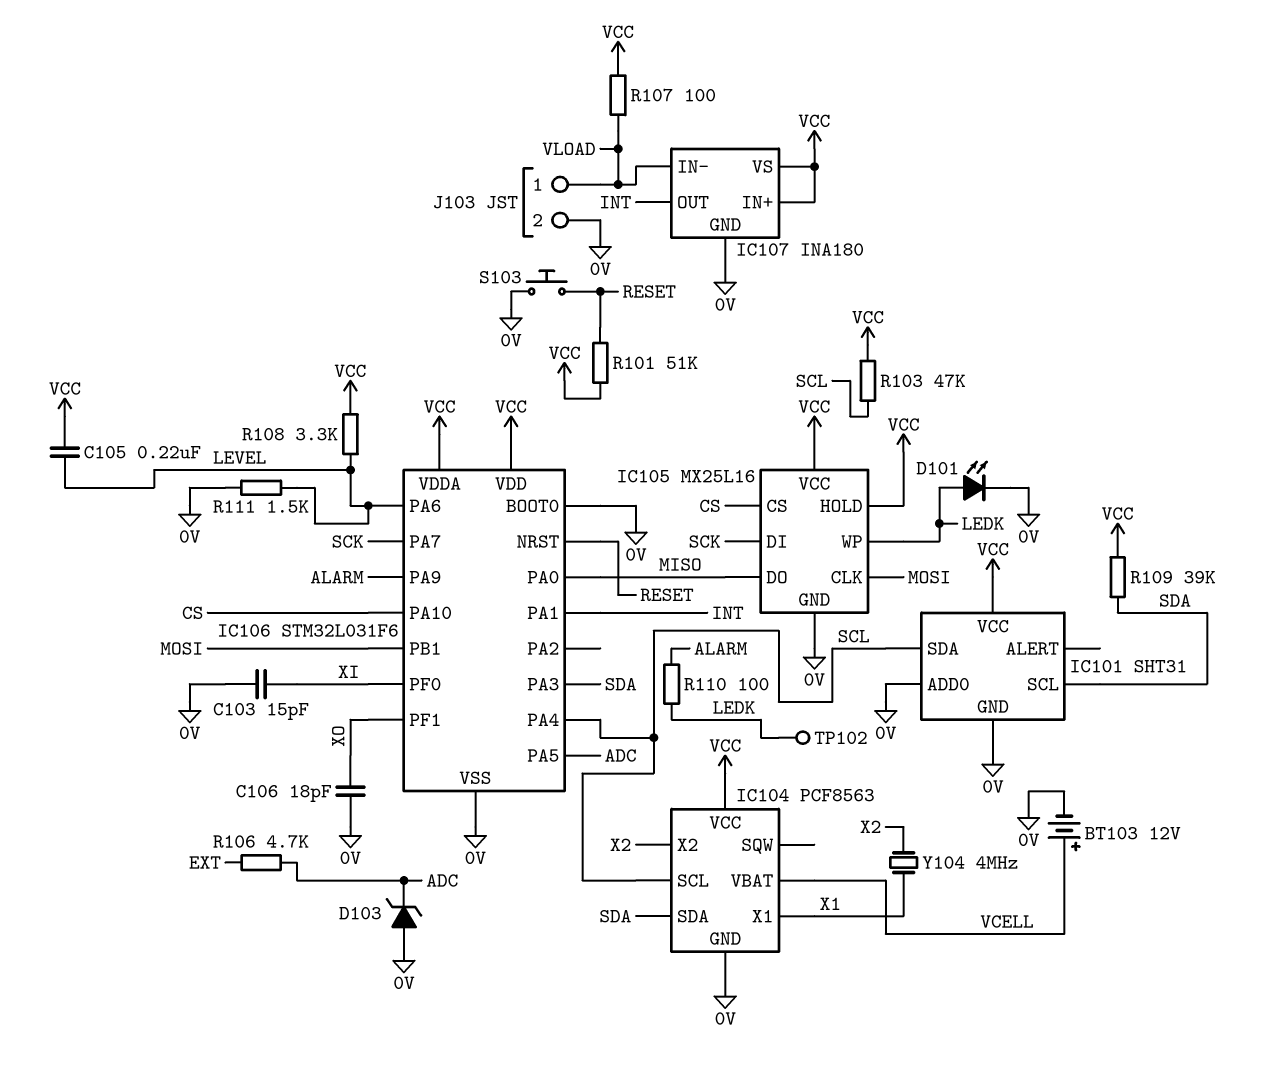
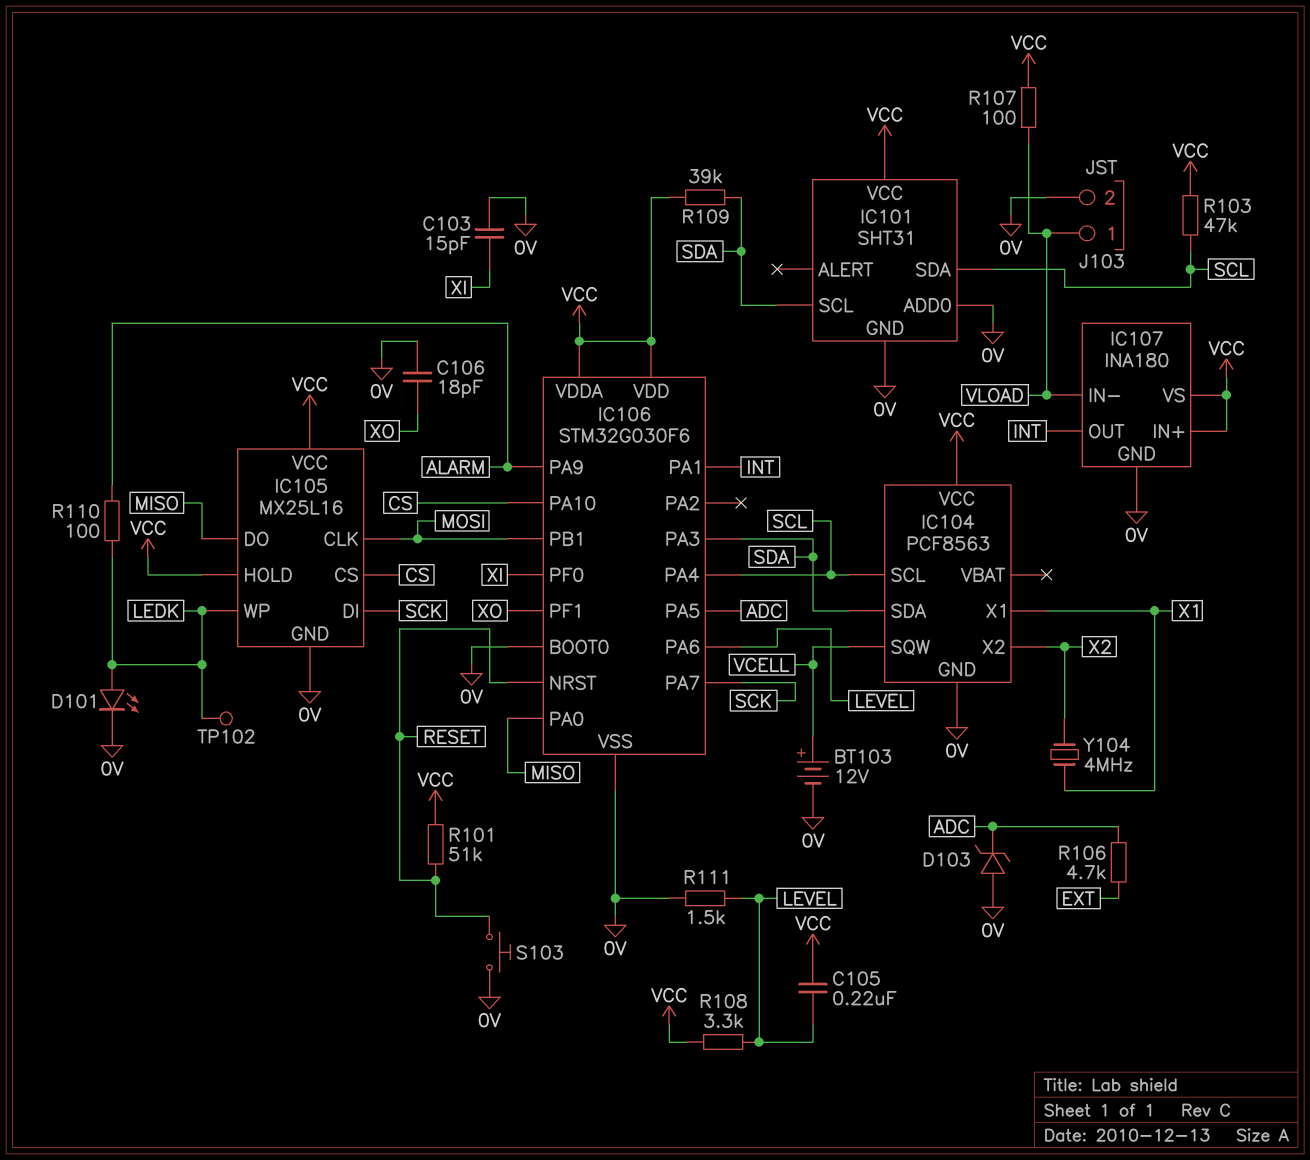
IC104 pin SQW: none -> VCELL
IC104 pin VBAT: VCELL -> none
IC106: STM32L031F6 -> STM32G030F6

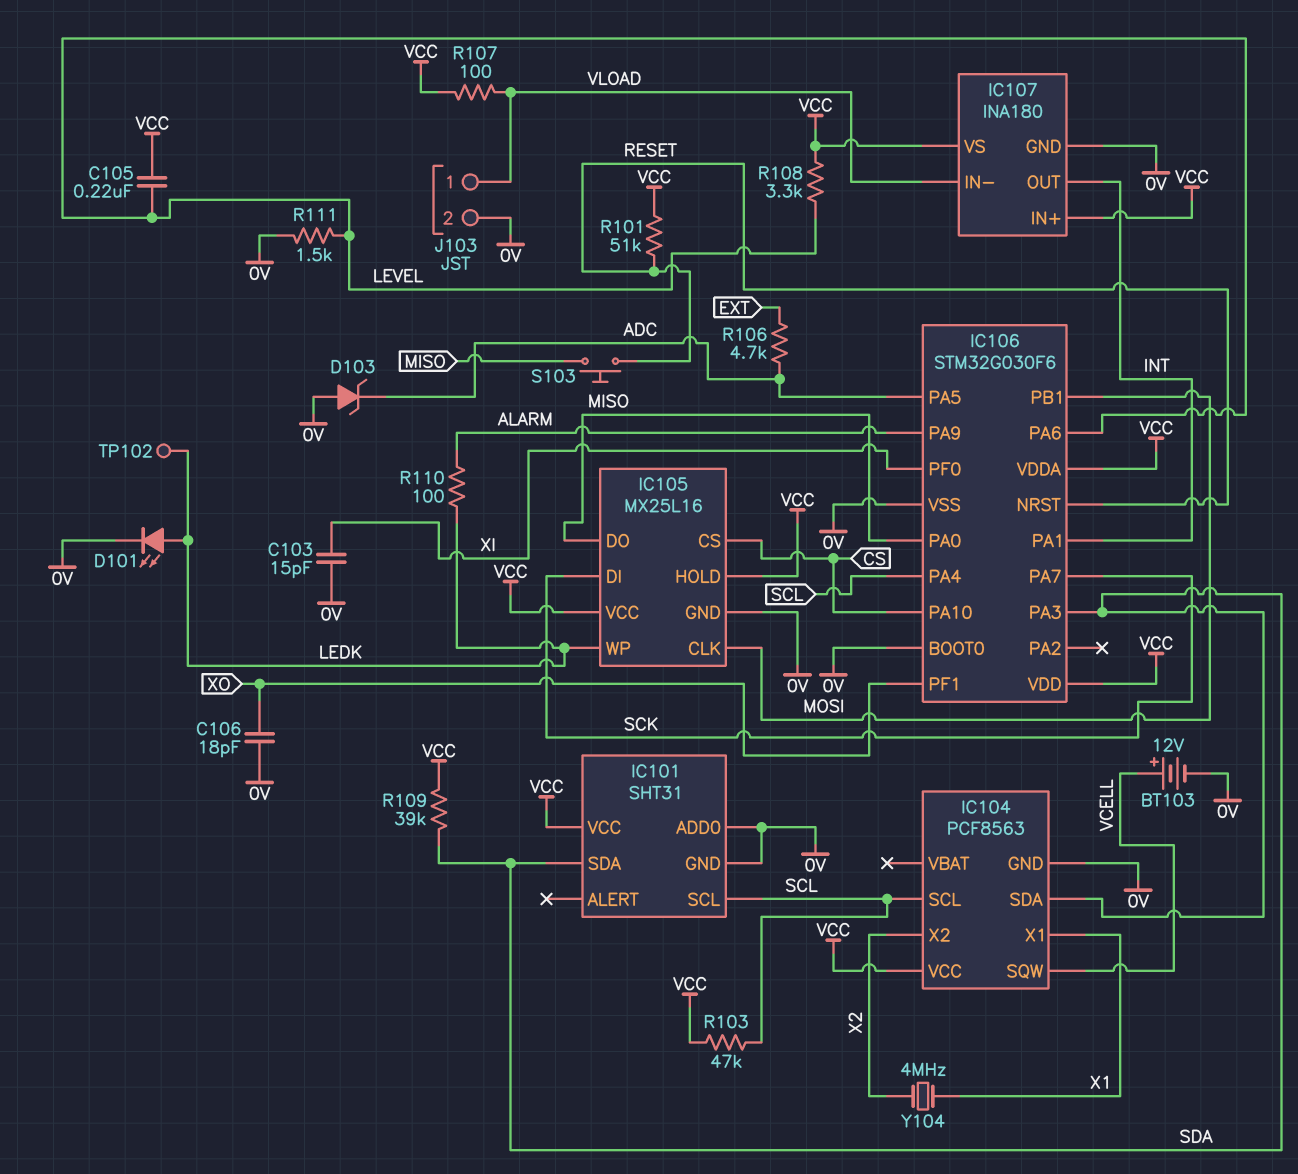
IC101 pin SCL: SDA -> SCL
IC101 pin SDA: SCL -> SDA
S103: button (0V, RESET) -> button (MISO, RESET)

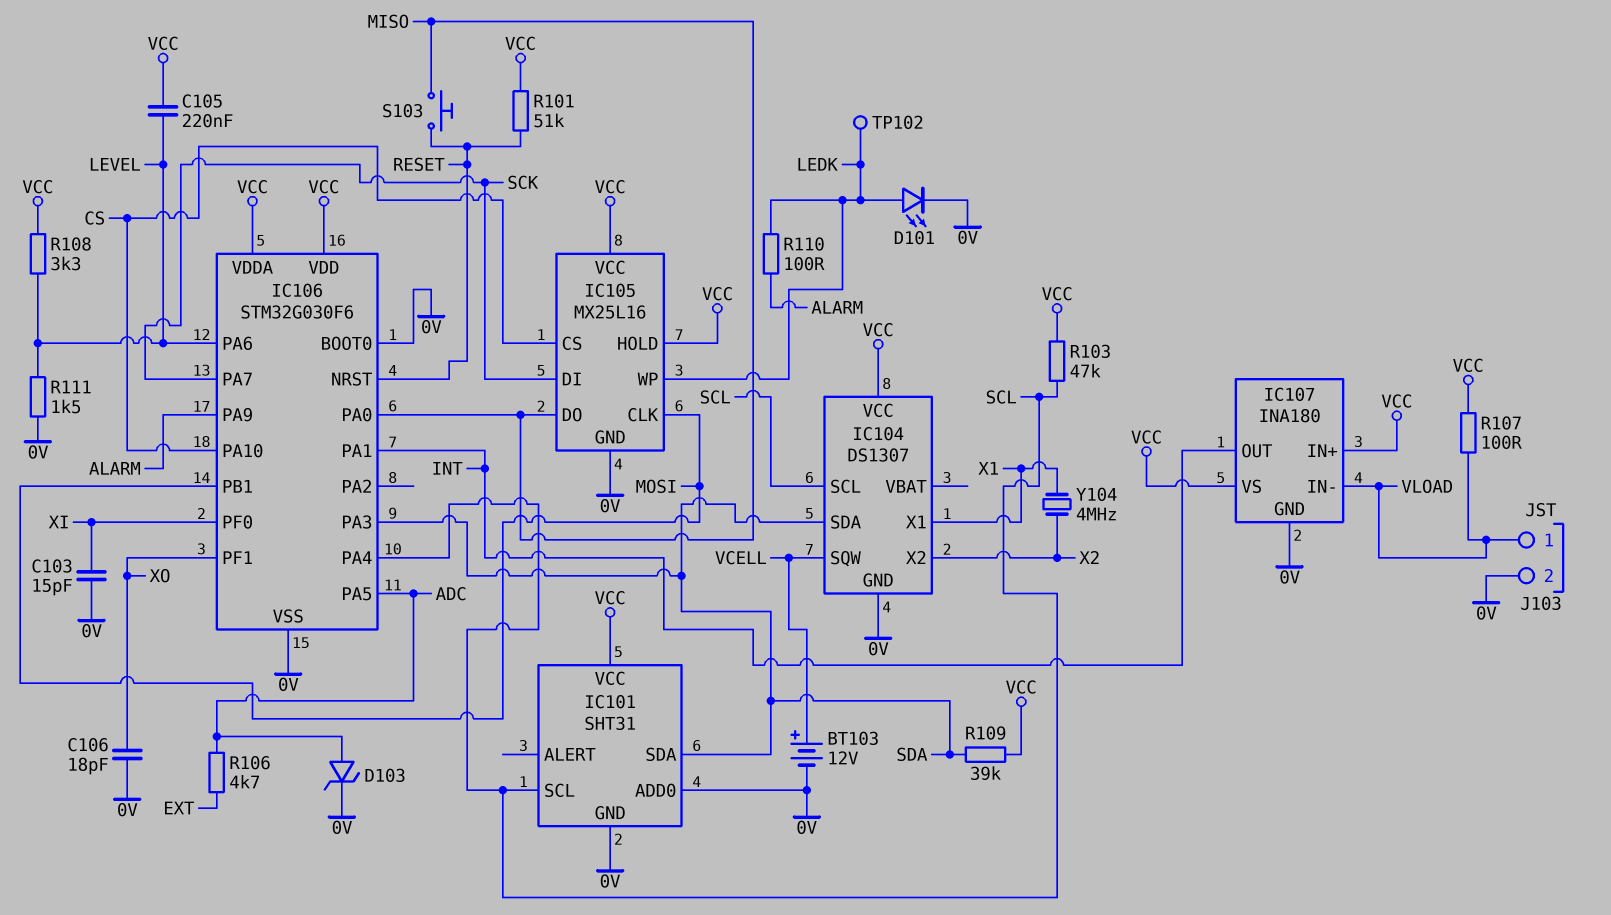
D103: zener (A 0V, K ADC) -> zener (A ADC, K 0V)
IC104: PCF8563 -> DS1307

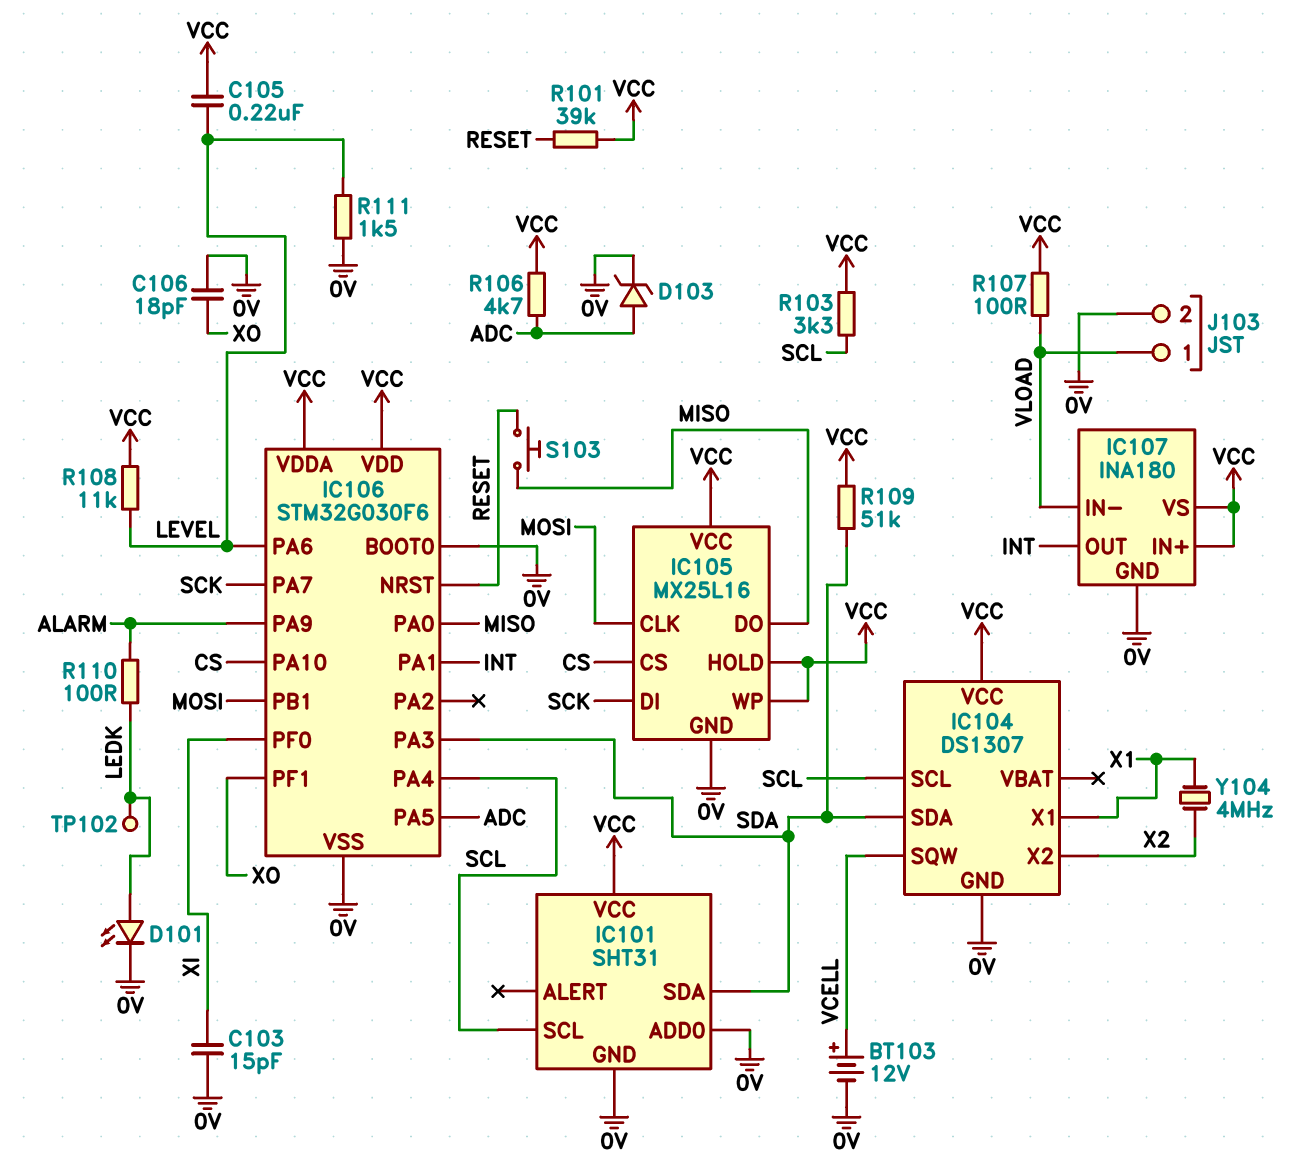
IC105 pin WP: LEDK -> VCC
R101: 51k (RESET, VCC) -> 39k (RESET, VCC)
R103: 47k (SCL, VCC) -> 3.3k (SCL, VCC)
R106: 4.7k (ADC, EXT) -> 4.7k (ADC, VCC)
R108: 3.3k (LEVEL, VCC) -> 11k (LEVEL, VCC)
R109: 39k (SDA, VCC) -> 51k (SDA, VCC)

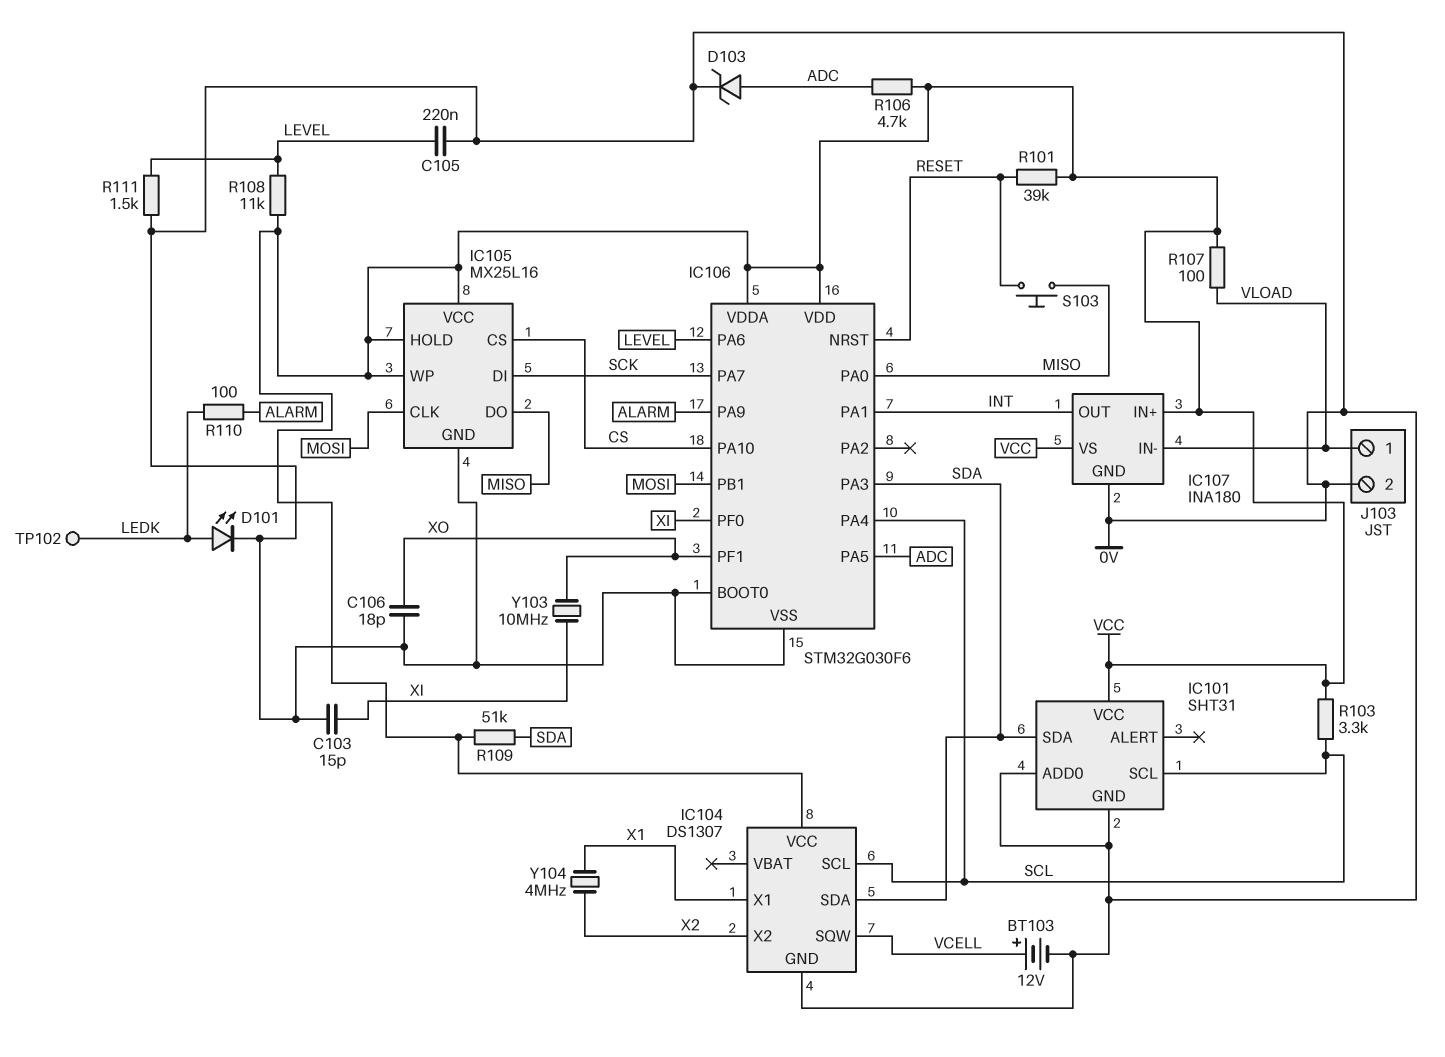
C105: 220nF (LEVEL, VCC) -> 220nF (0V, LEVEL)
Y103: none -> 10MHz (XI, XO)

